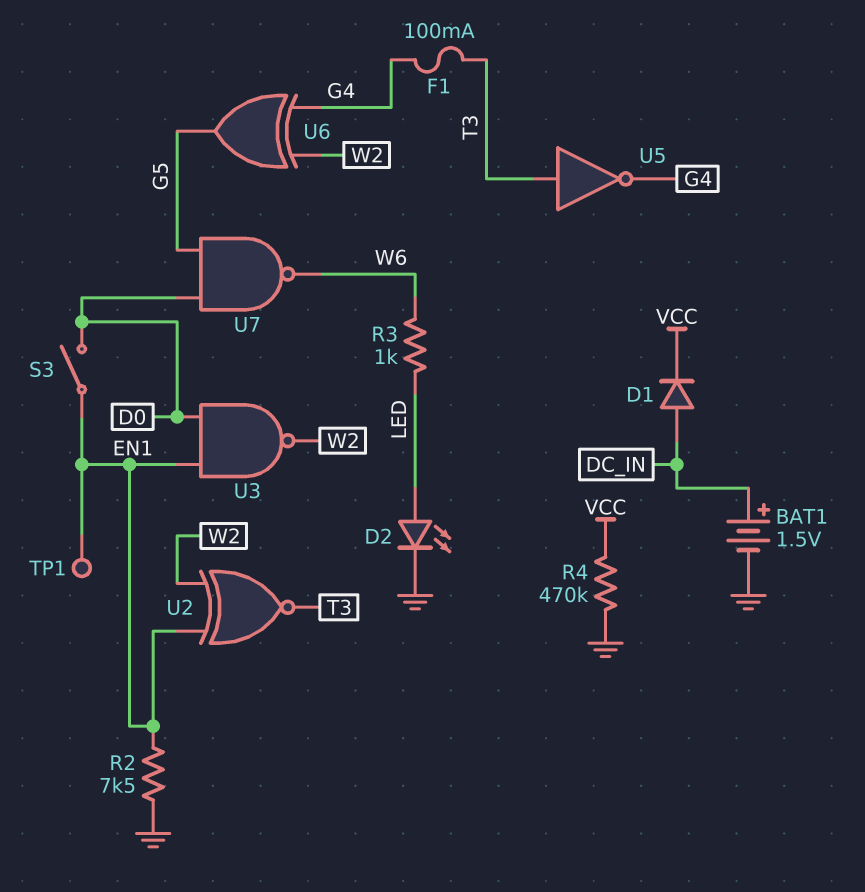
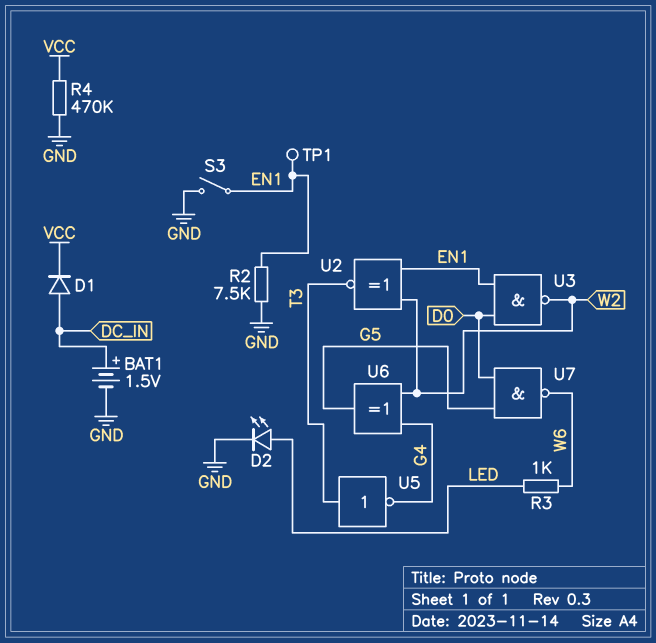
F1: 100mA (G4, T3) -> none
S3: switch (D0, EN1) -> switch (EN1, GND)

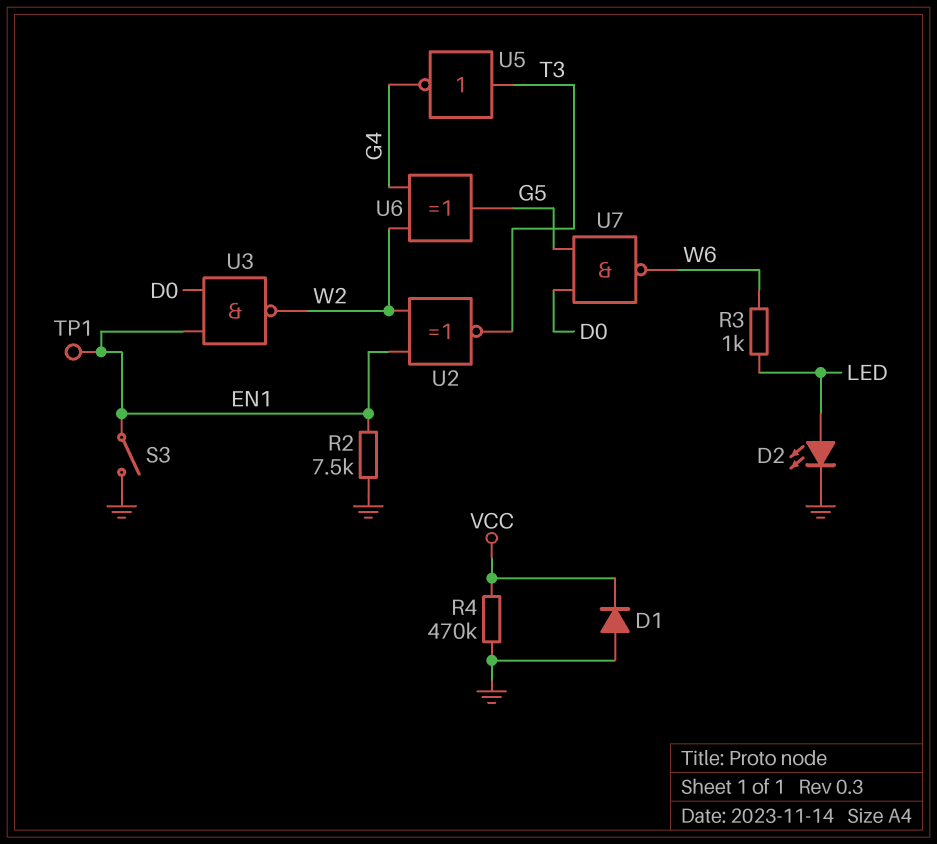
BAT1: 1.5V (plus DC_IN, minus GND) -> none
D1: diode (A DC_IN, K VCC) -> diode (A GND, K VCC)

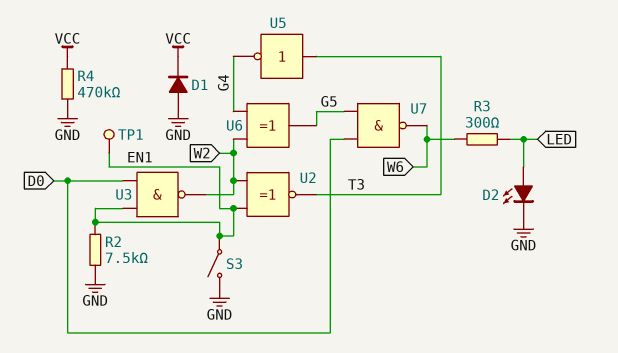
R3: 1k (LED, W6) -> 300 (LED, W6)

